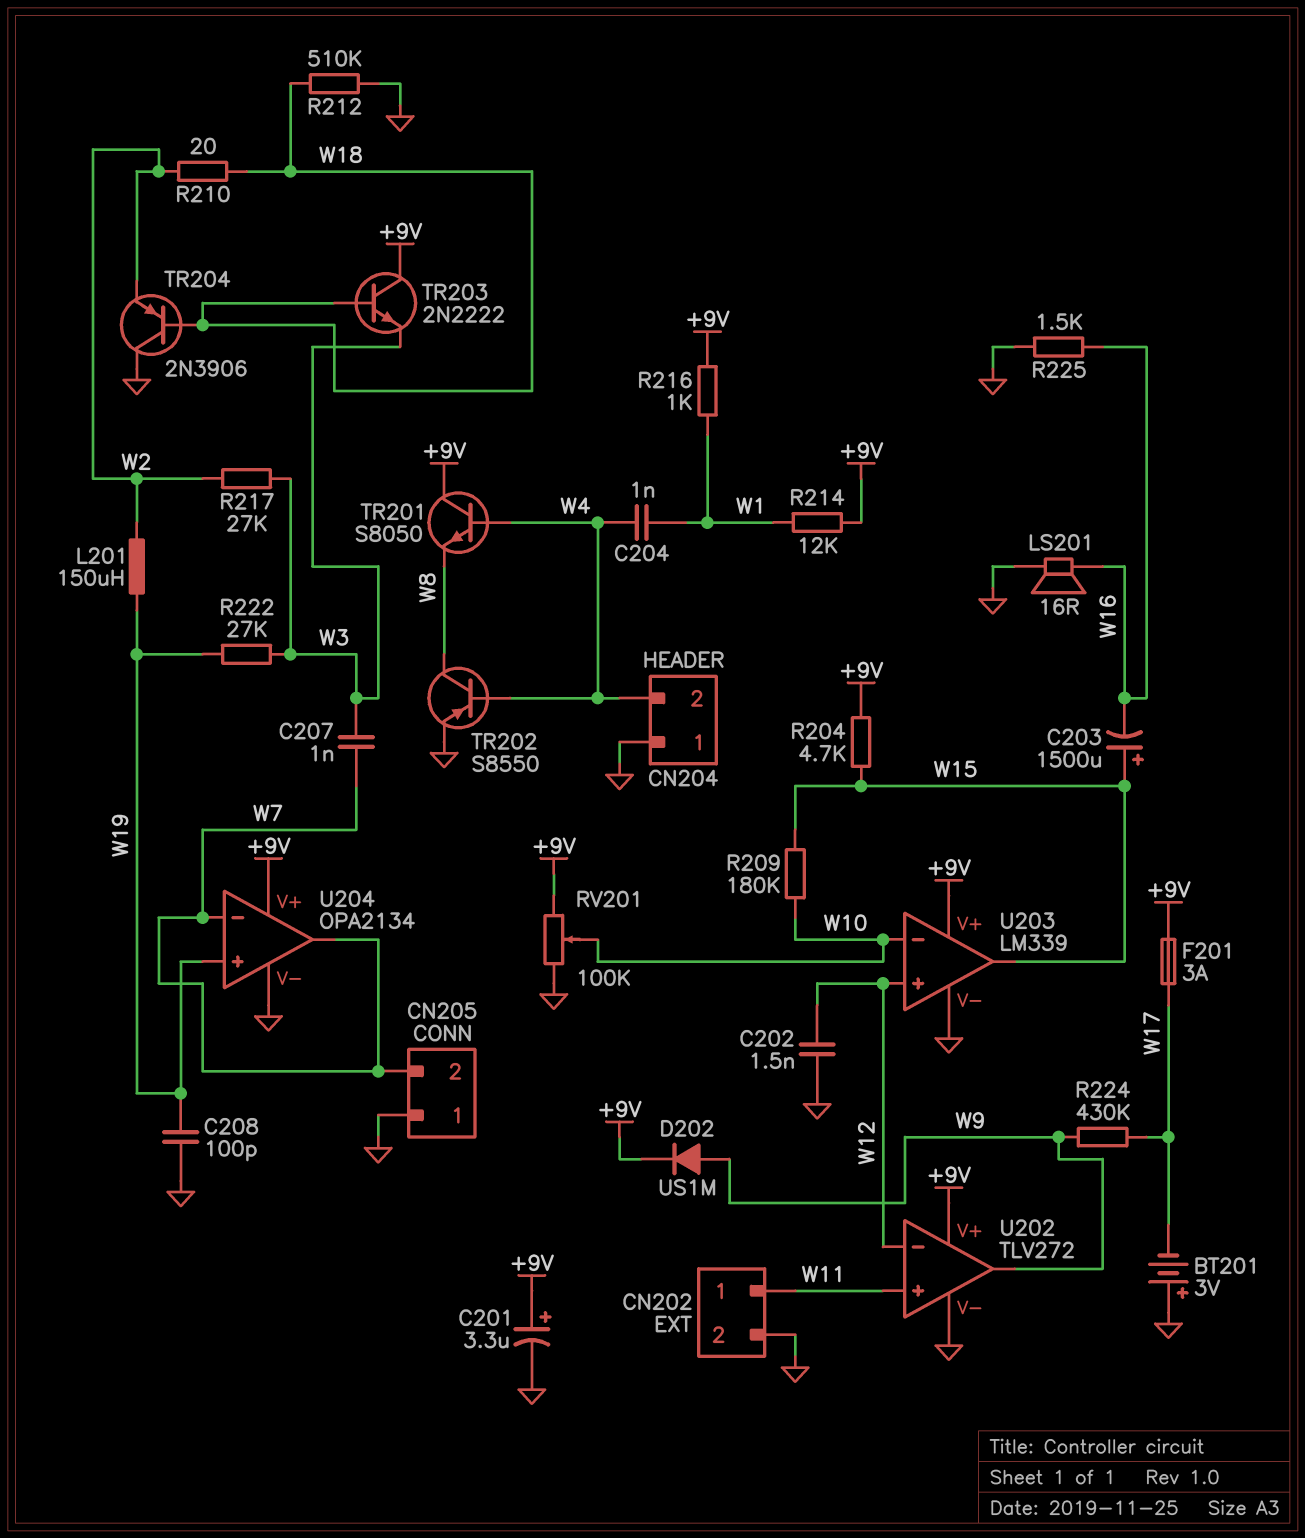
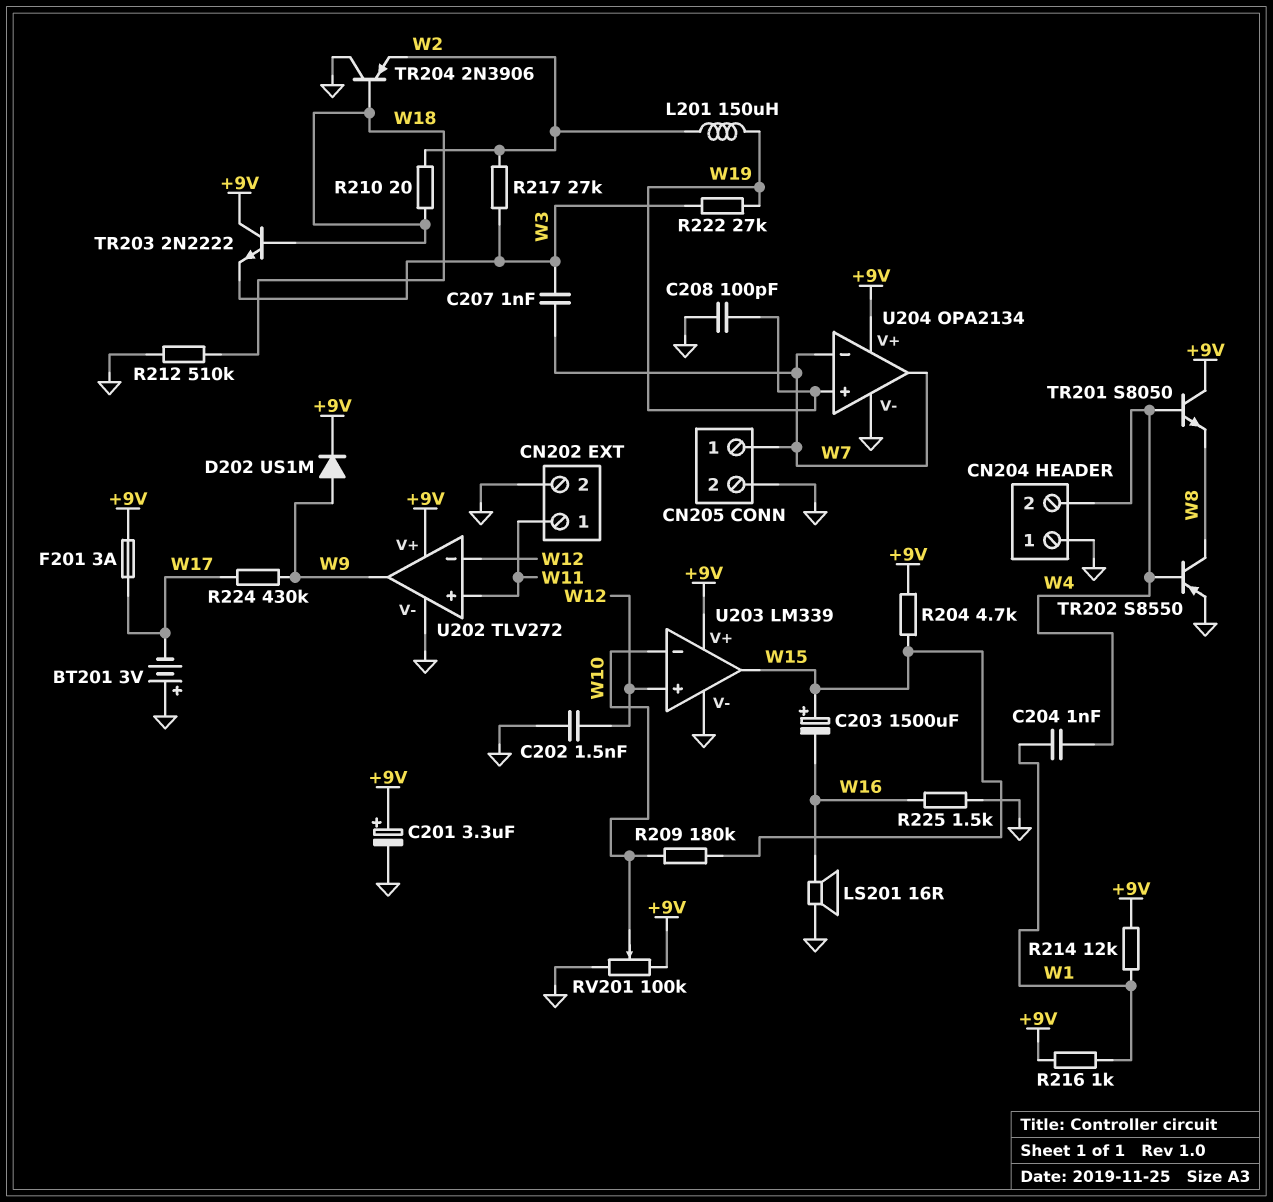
CN205 pin 1: GND -> W7
CN205 pin 2: W7 -> GND

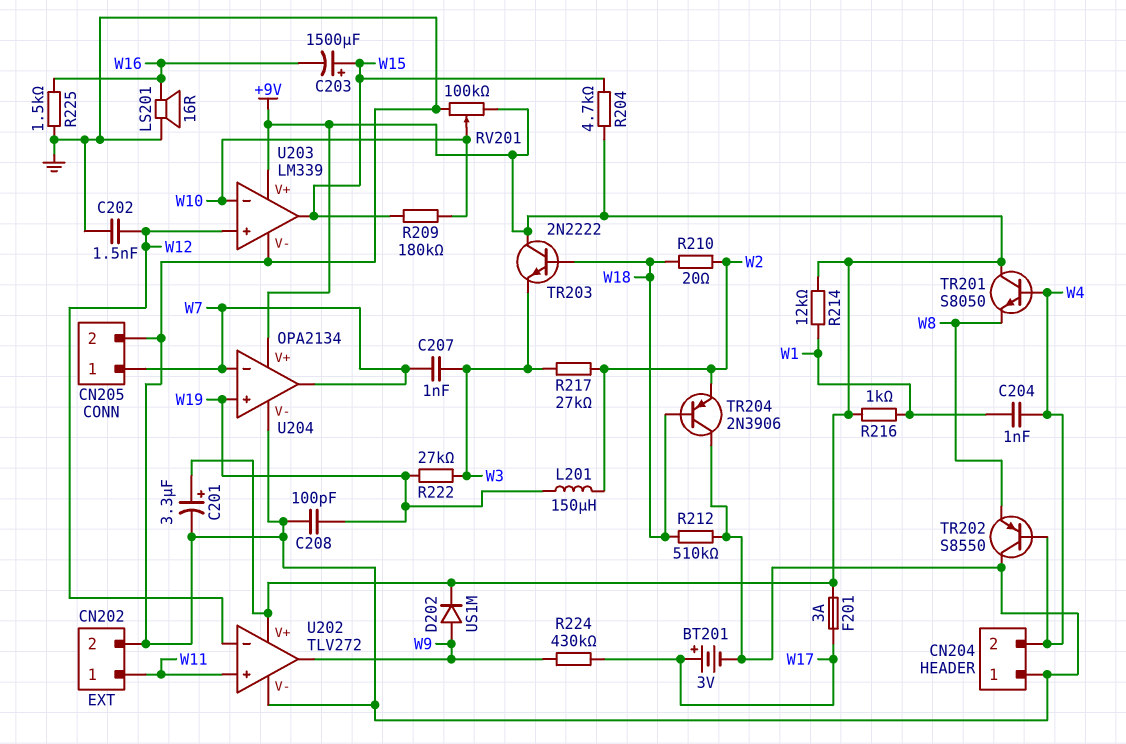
BT201: 3V (plus GND, minus W17) -> 3V (plus W17, minus GND)
TR202: PNP S8550 (B W4, C W8, E GND) -> PNP S8550 (B W4, C GND, E W8)

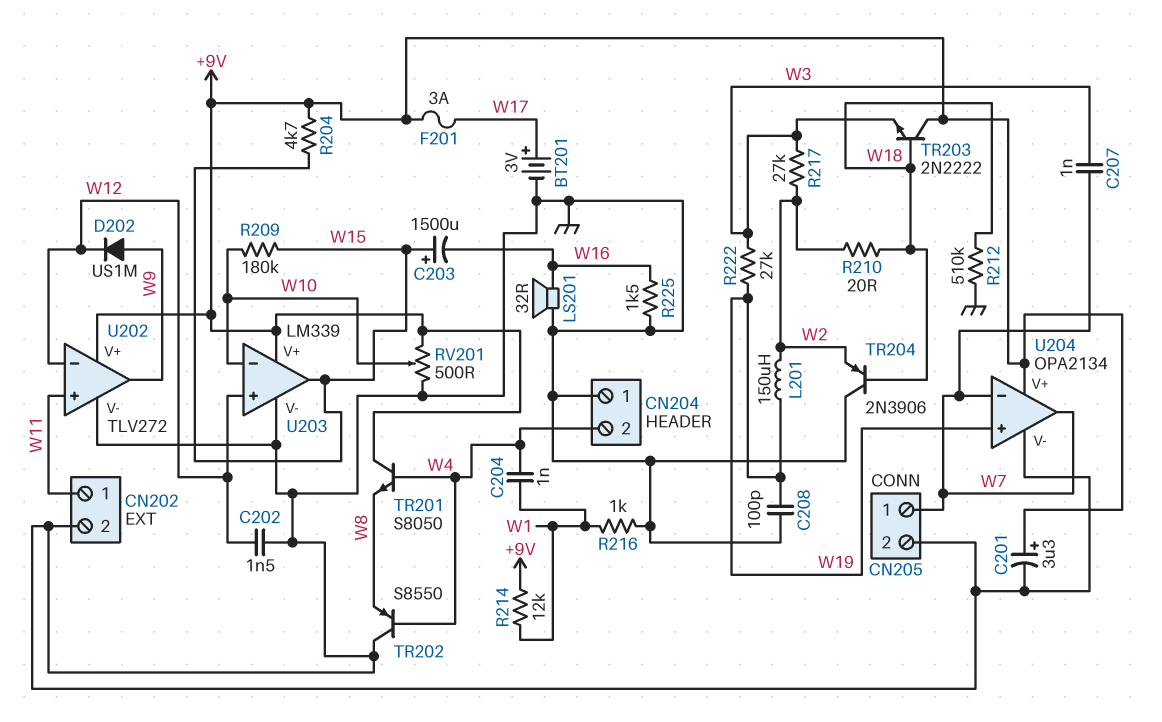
D202: diode US1M (A W9, K +9V) -> diode US1M (A W9, K W12)
LS201: speaker 16R (GND, W16) -> speaker 32R (GND, W16)
R216: 1k (+9V, W1) -> 1k (GND, W1)
R224: 430k (W9, W17) -> none
RV201: 100k (+9V, GND, wiper W10) -> 500 (+9V, GND, wiper W10)

